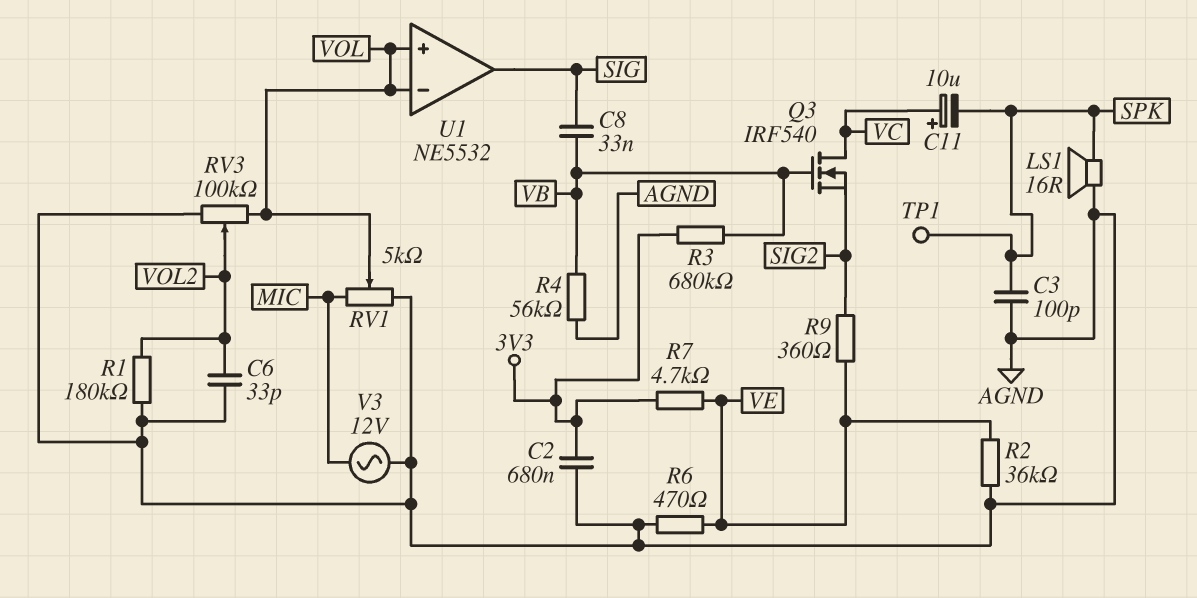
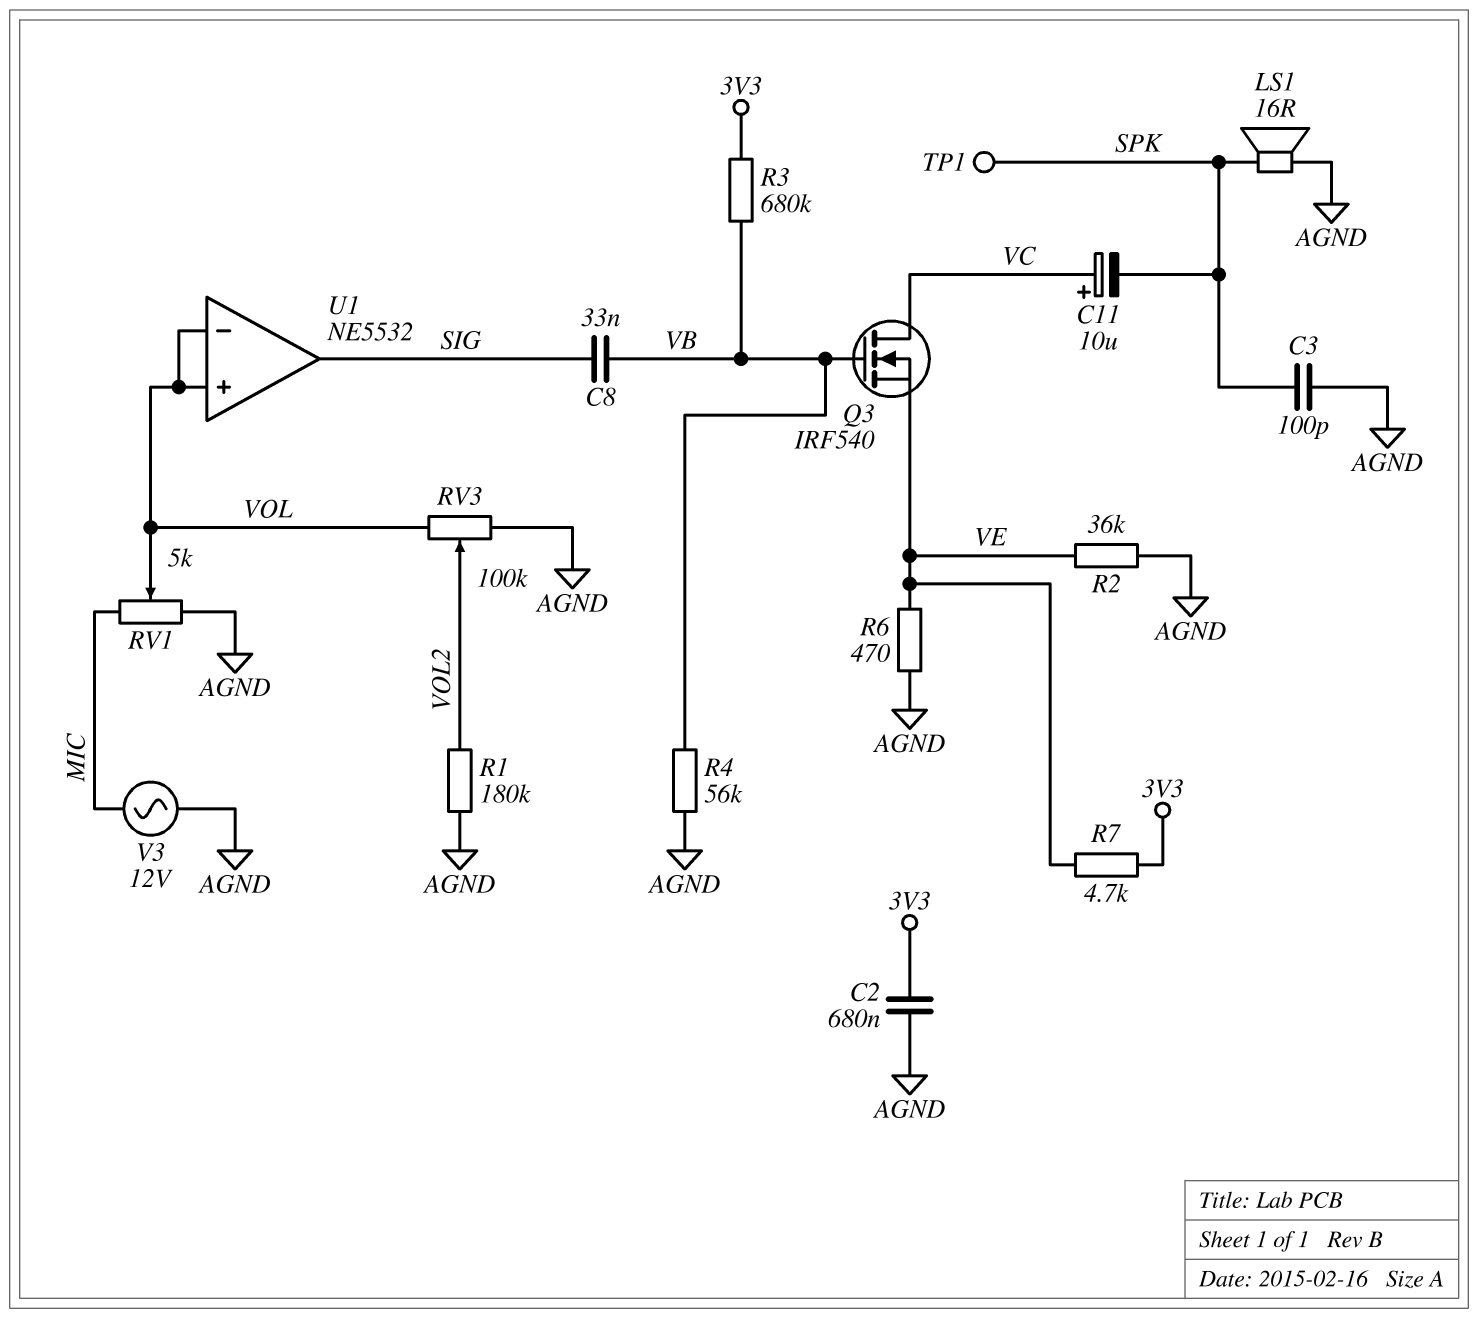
C6: 33pF (AGND, VOL2) -> none
Q3: NMOS IRF540 (G VB, D VC, S SIG2) -> NMOS IRF540 (G VB, D VC, S VE)
R9: 360 (SIG2, VE) -> none

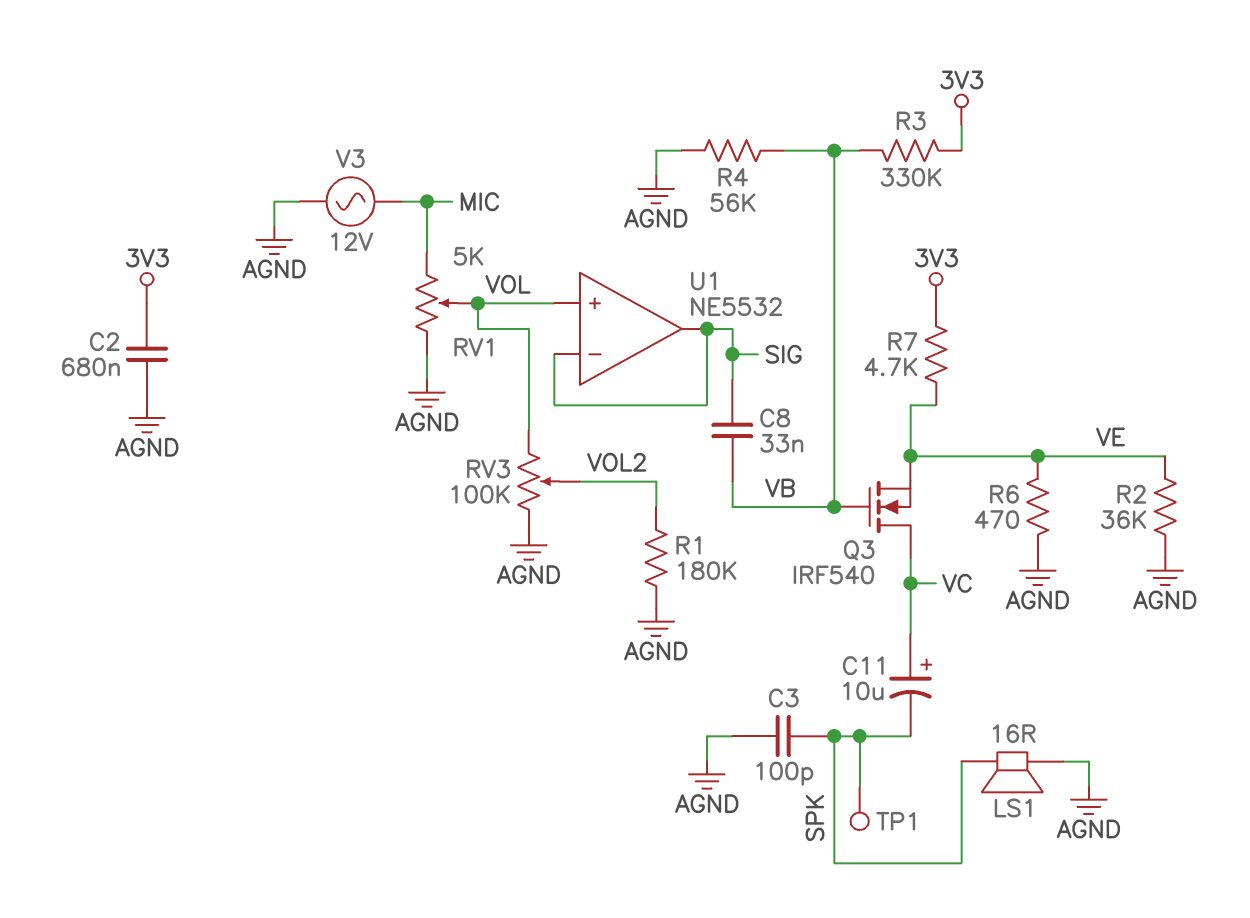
R3: 680k (3V3, VB) -> 330k (3V3, VB)
U1 pin in-: VOL -> SIG

